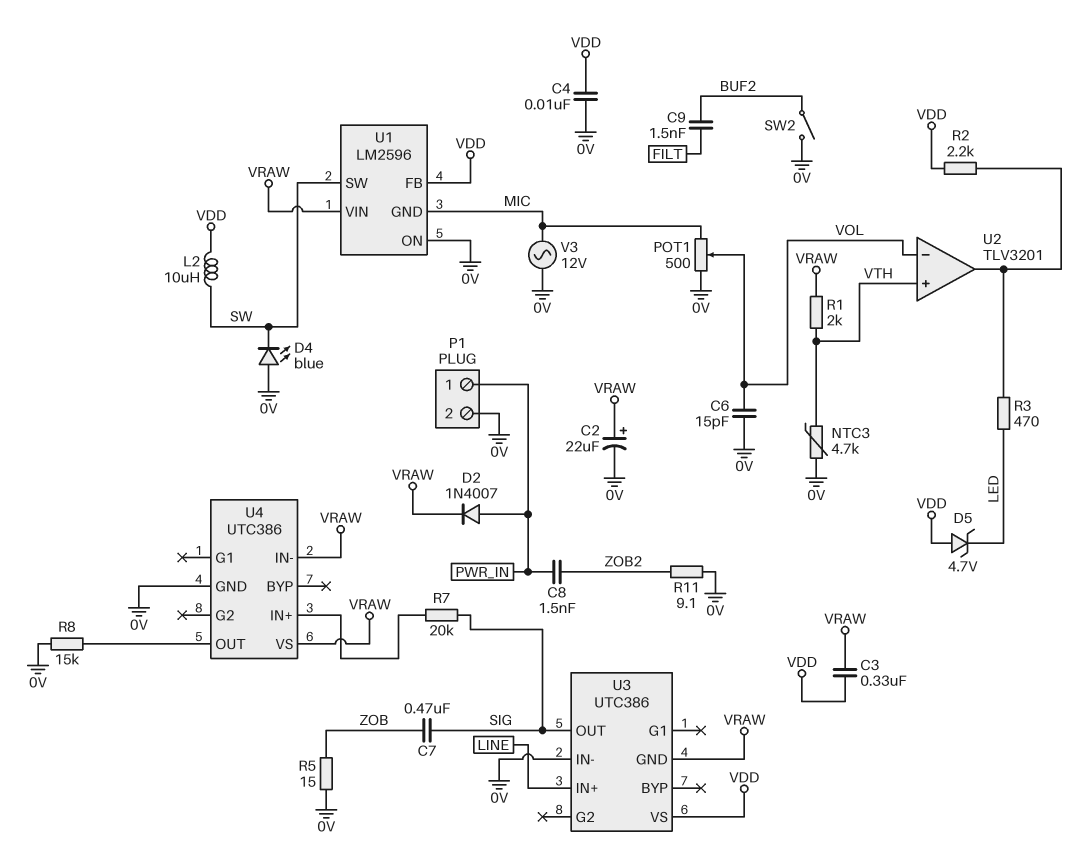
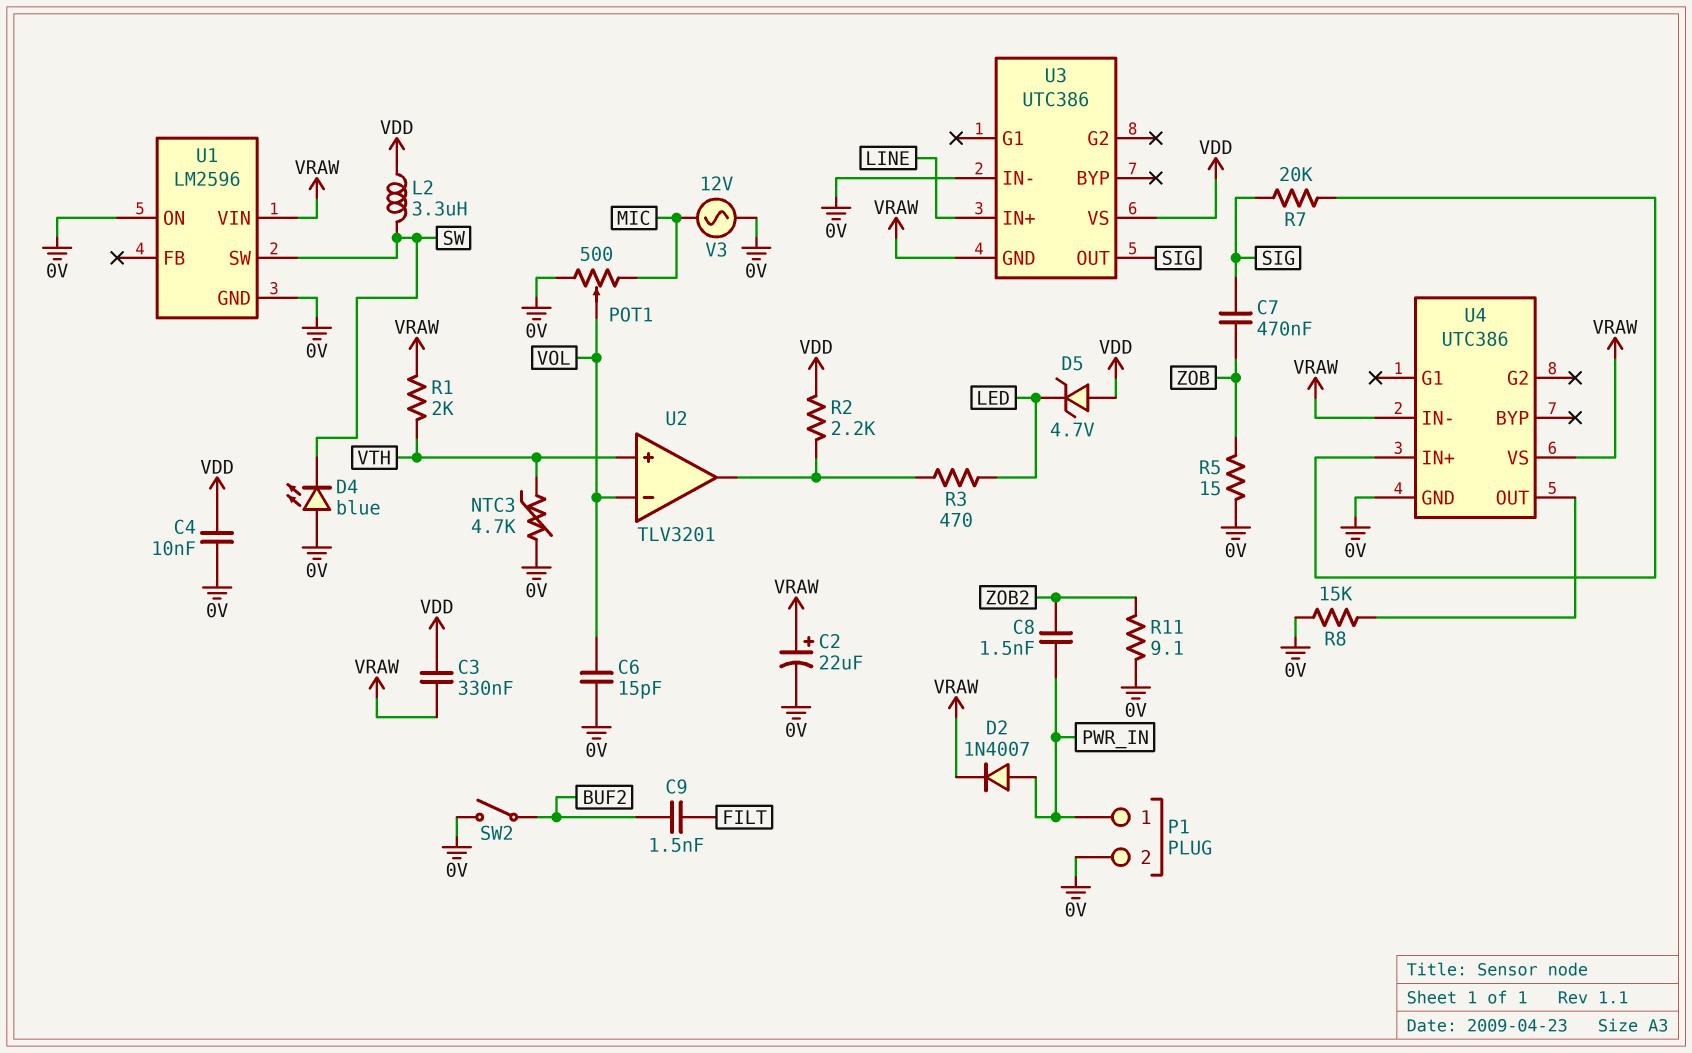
L2: 10uH (SW, VDD) -> 3.3uH (SW, VDD)
U1 pin FB: VDD -> none
U1 pin GND: MIC -> 0V

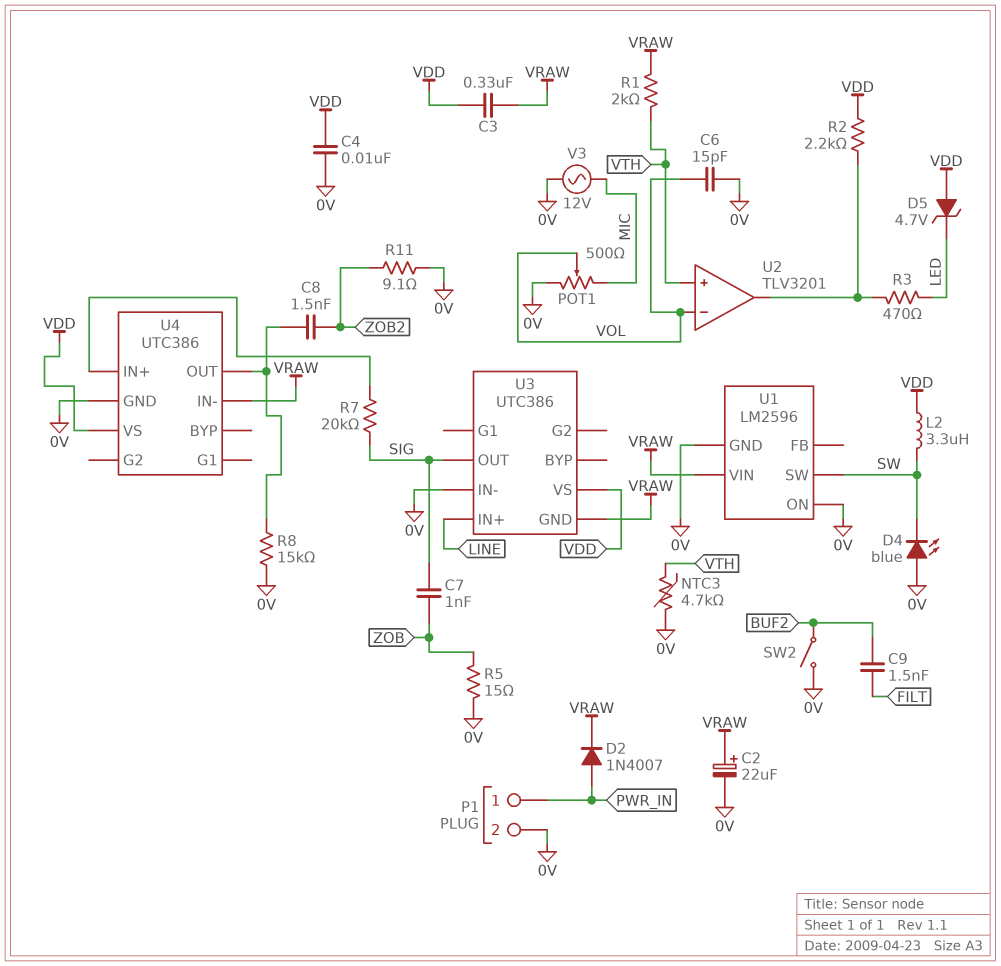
C7: 470nF (SIG, ZOB) -> 1nF (SIG, ZOB)
C8: 1.5nF (PWR_IN, ZOB2) -> 1.5nF (U4/OUT, ZOB2)
U4 pin VS: VRAW -> VDD

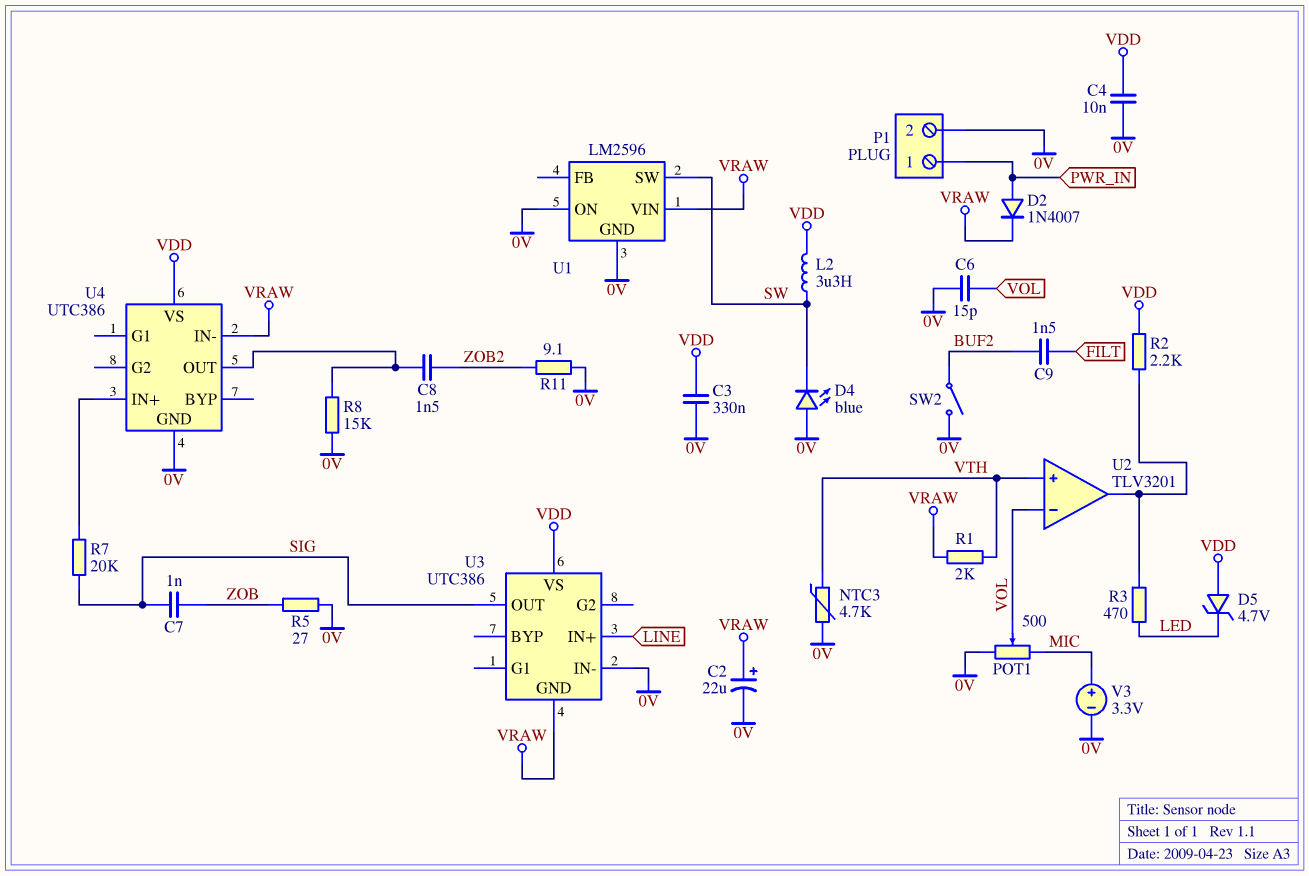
C3: 330nF (VDD, VRAW) -> 330nF (0V, VDD)
R5: 15 (0V, ZOB) -> 27 (0V, ZOB)
V3: AC 12V (0V, MIC) -> 3.3V (plus MIC, minus 0V)

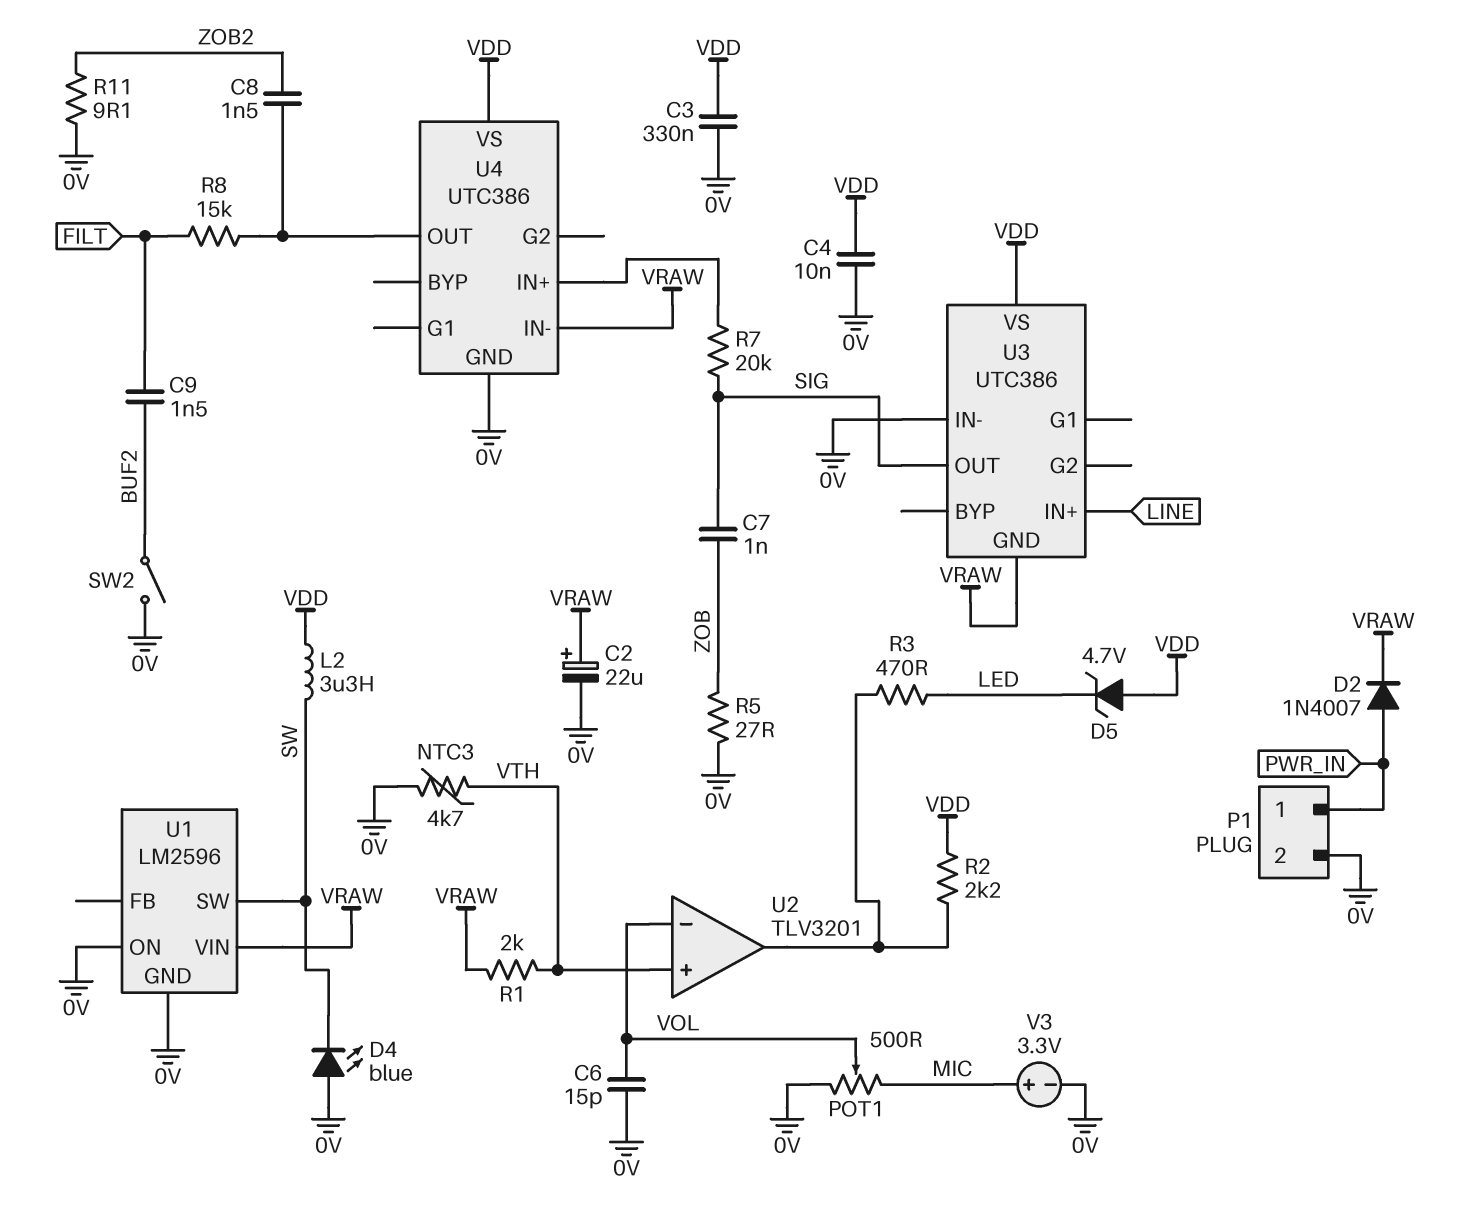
R8: 15k (0V, U4/OUT) -> 15k (FILT, U4/OUT)

